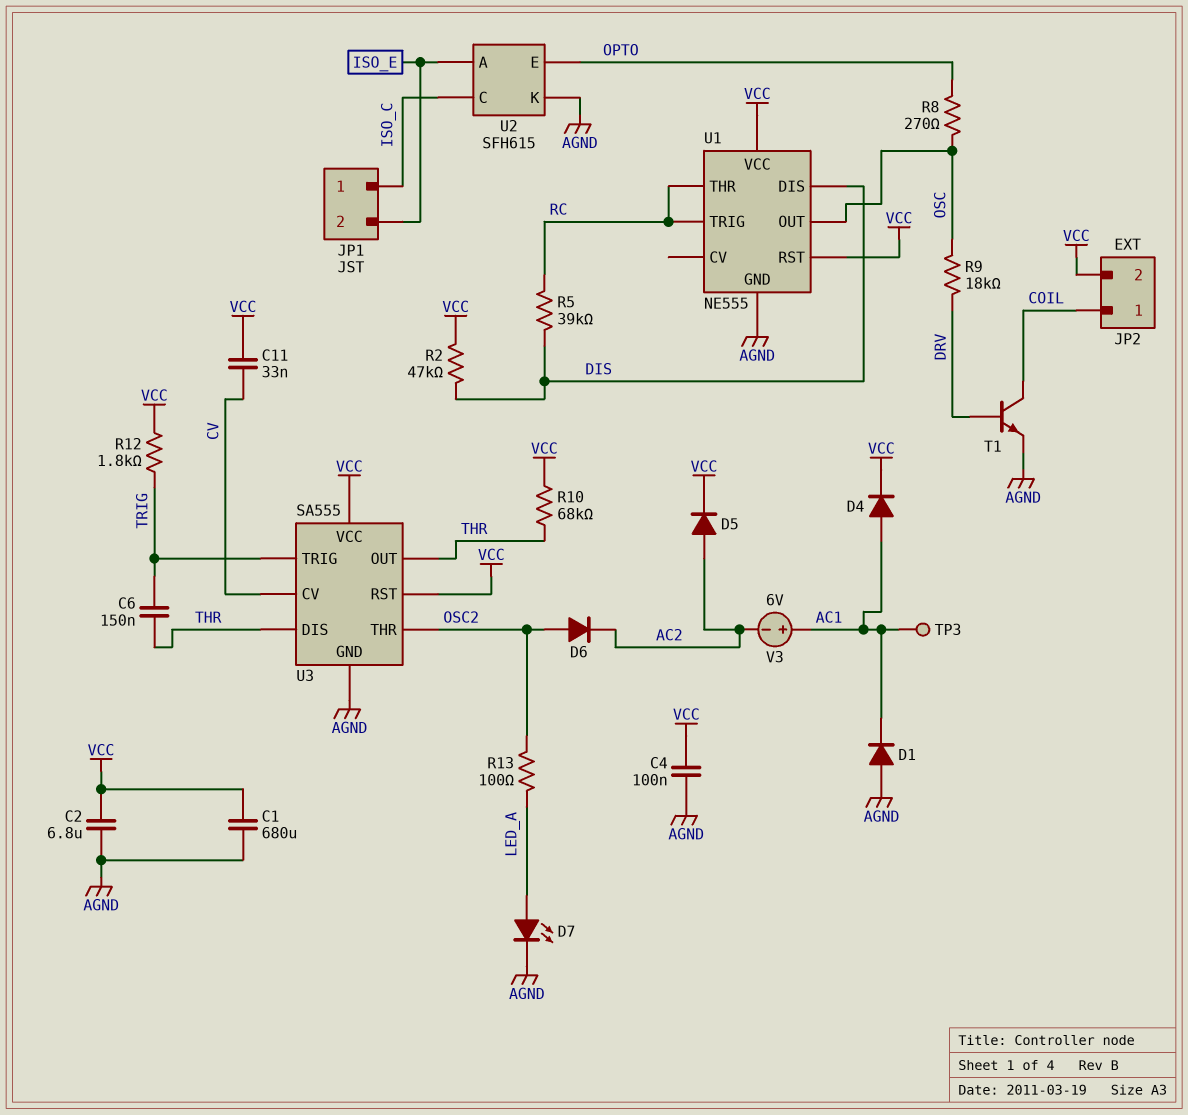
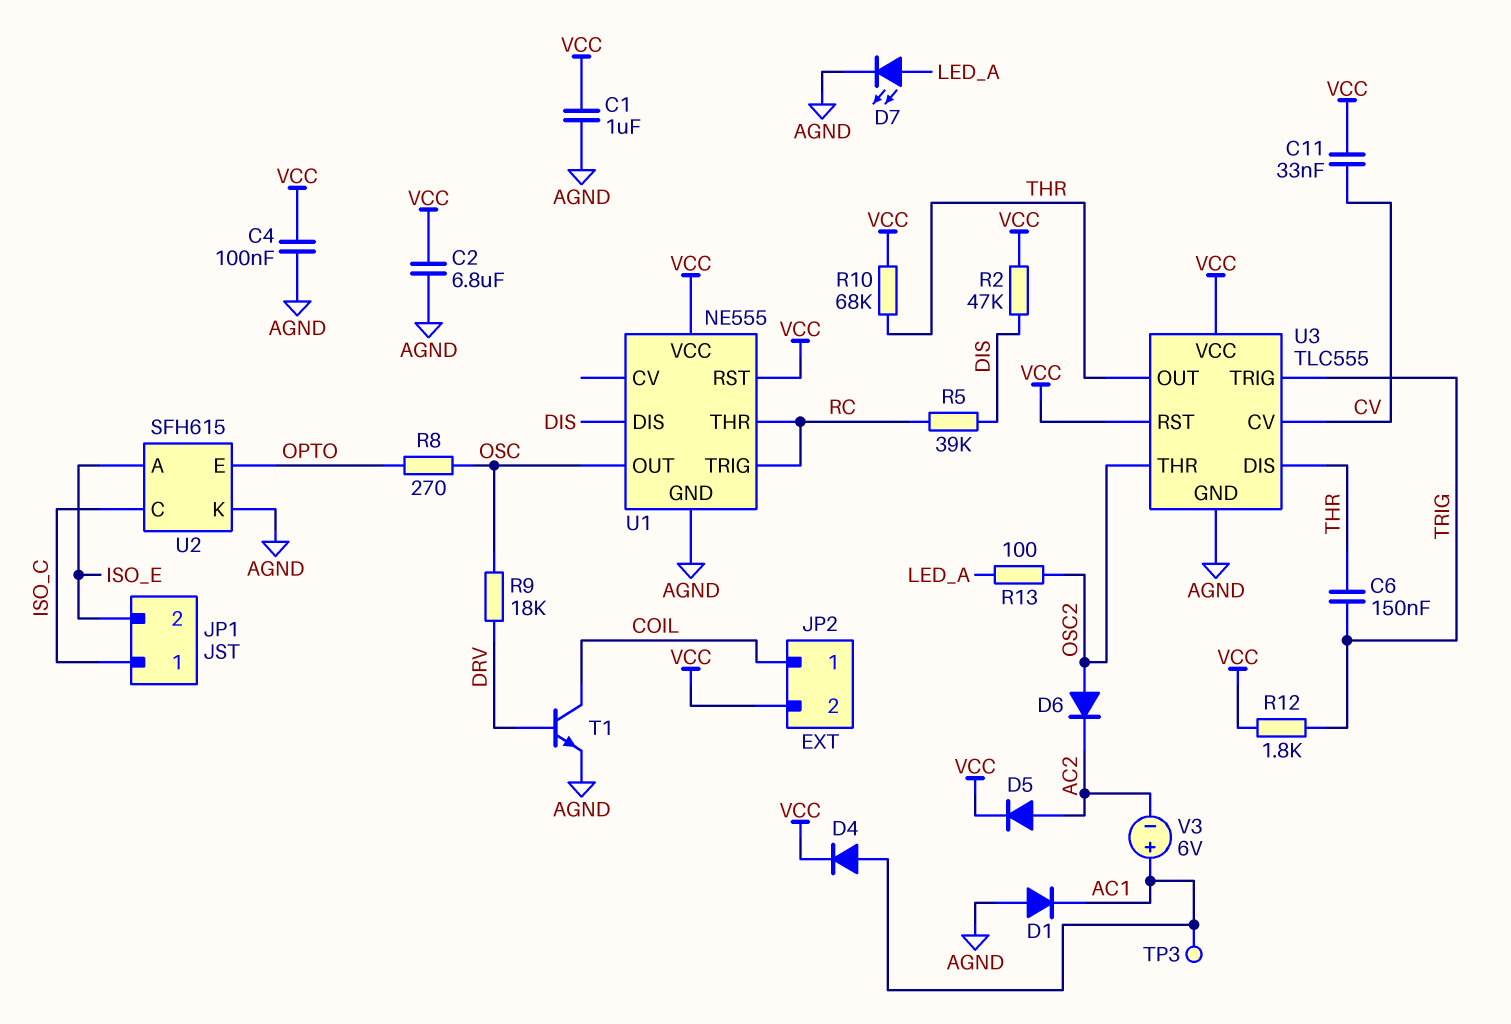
C1: 680uF (AGND, VCC) -> 1uF (AGND, VCC)
U3: SA555 -> TLC555

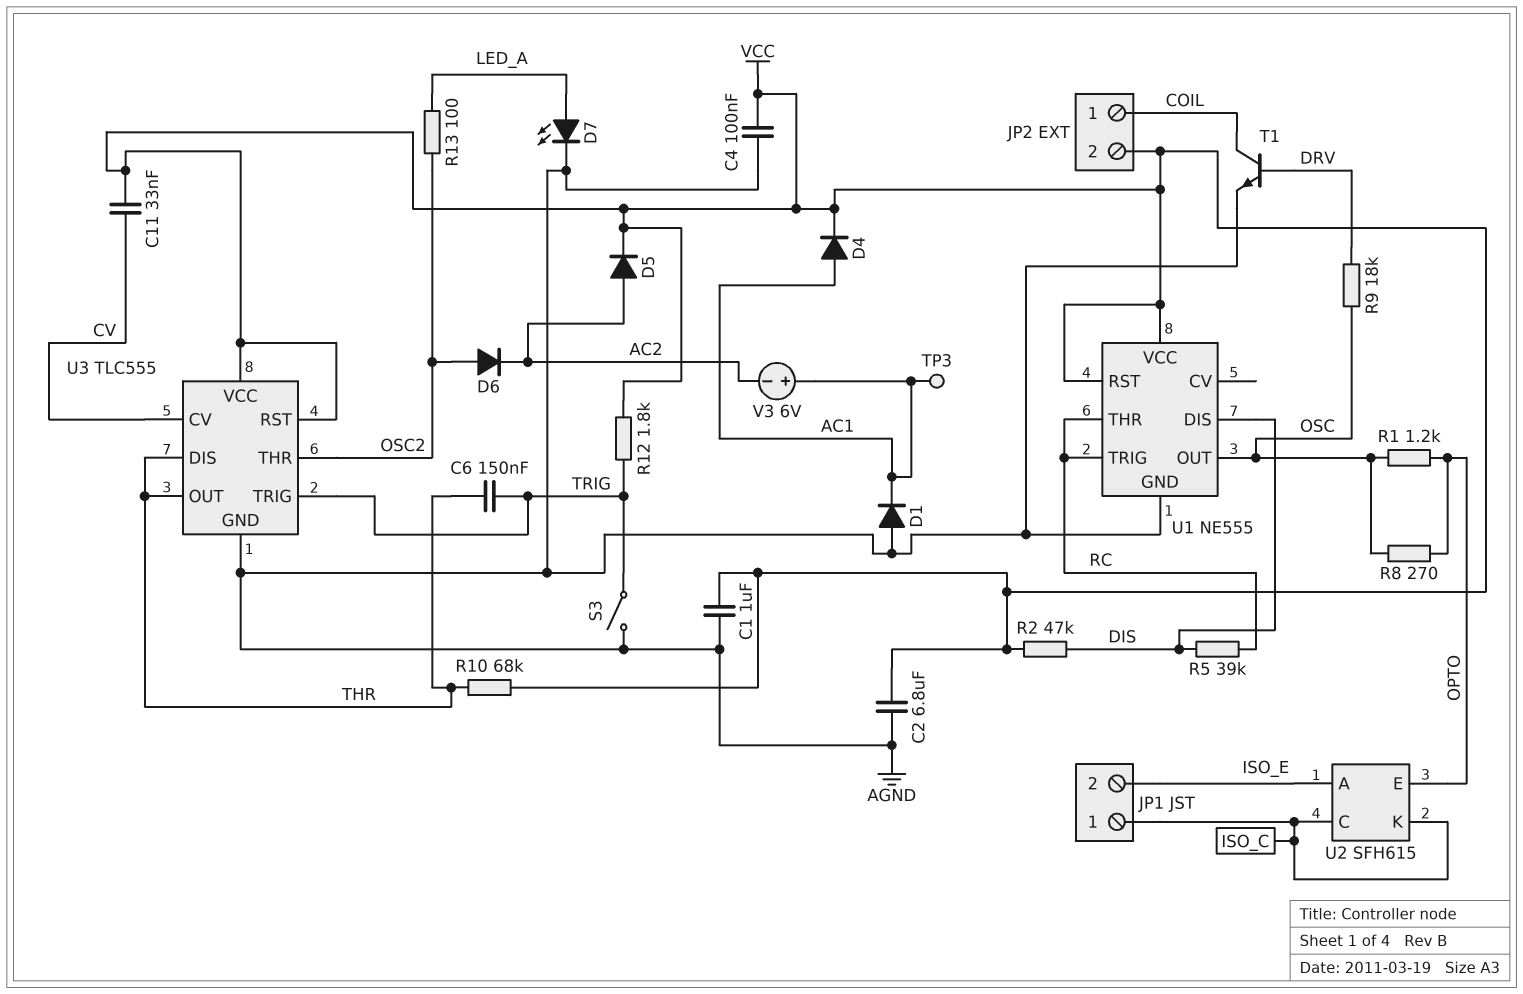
R1: none -> 1.2k (OPTO, OSC)
S3: none -> switch (AGND, TRIG)
U2 pin K: AGND -> ISO_C

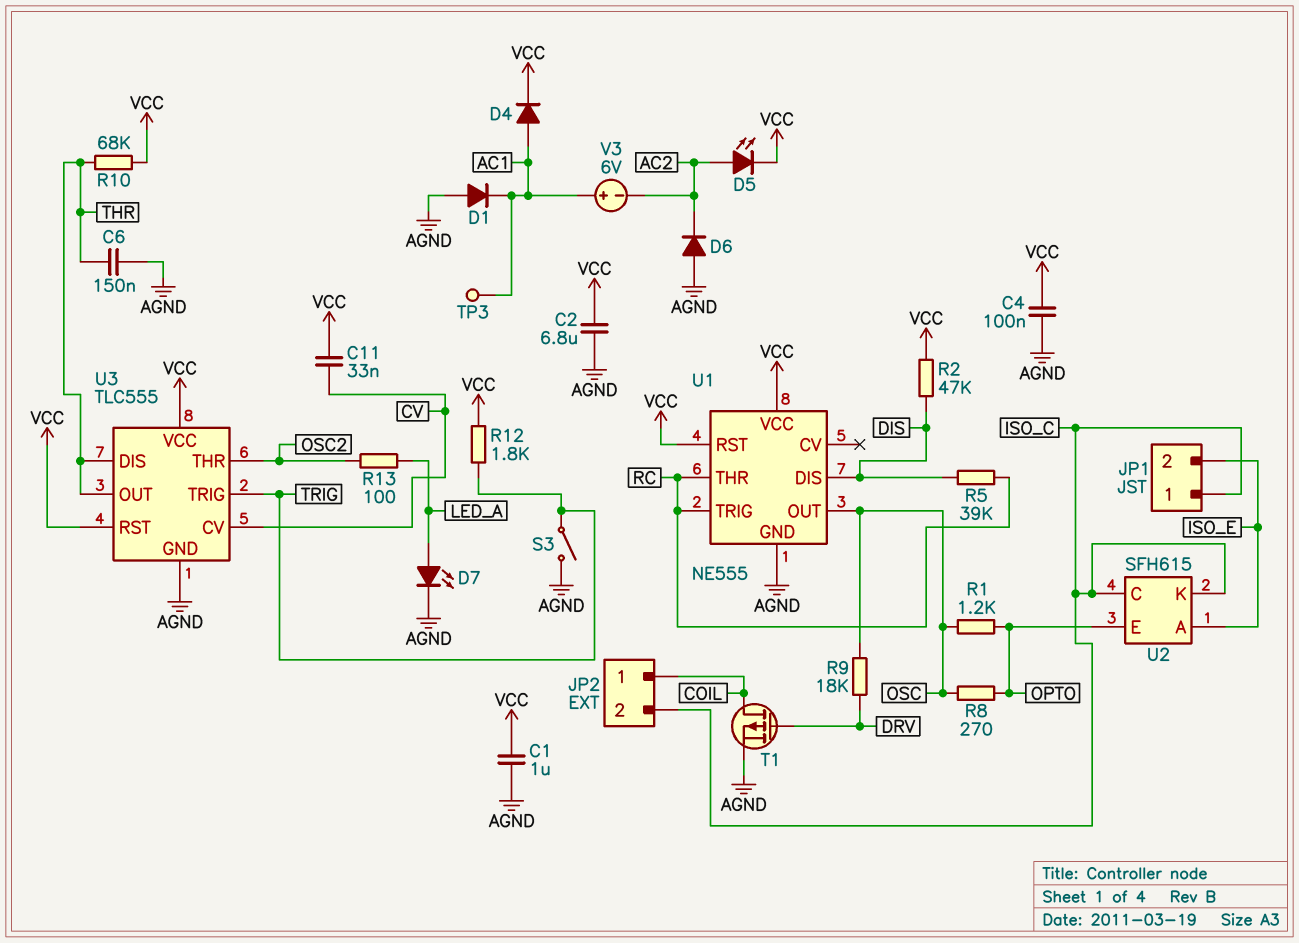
C6: 150nF (THR, TRIG) -> 150nF (AGND, THR)
D5: diode (A AC2, K VCC) -> LED (A AC2, K VCC)
D6: diode (A OSC2, K AC2) -> diode (A AGND, K AC2)
JP2 pin 2: VCC -> ISO_C
T1: NPN (B DRV, C COIL, E AGND) -> PMOS (G DRV, D COIL, S AGND)

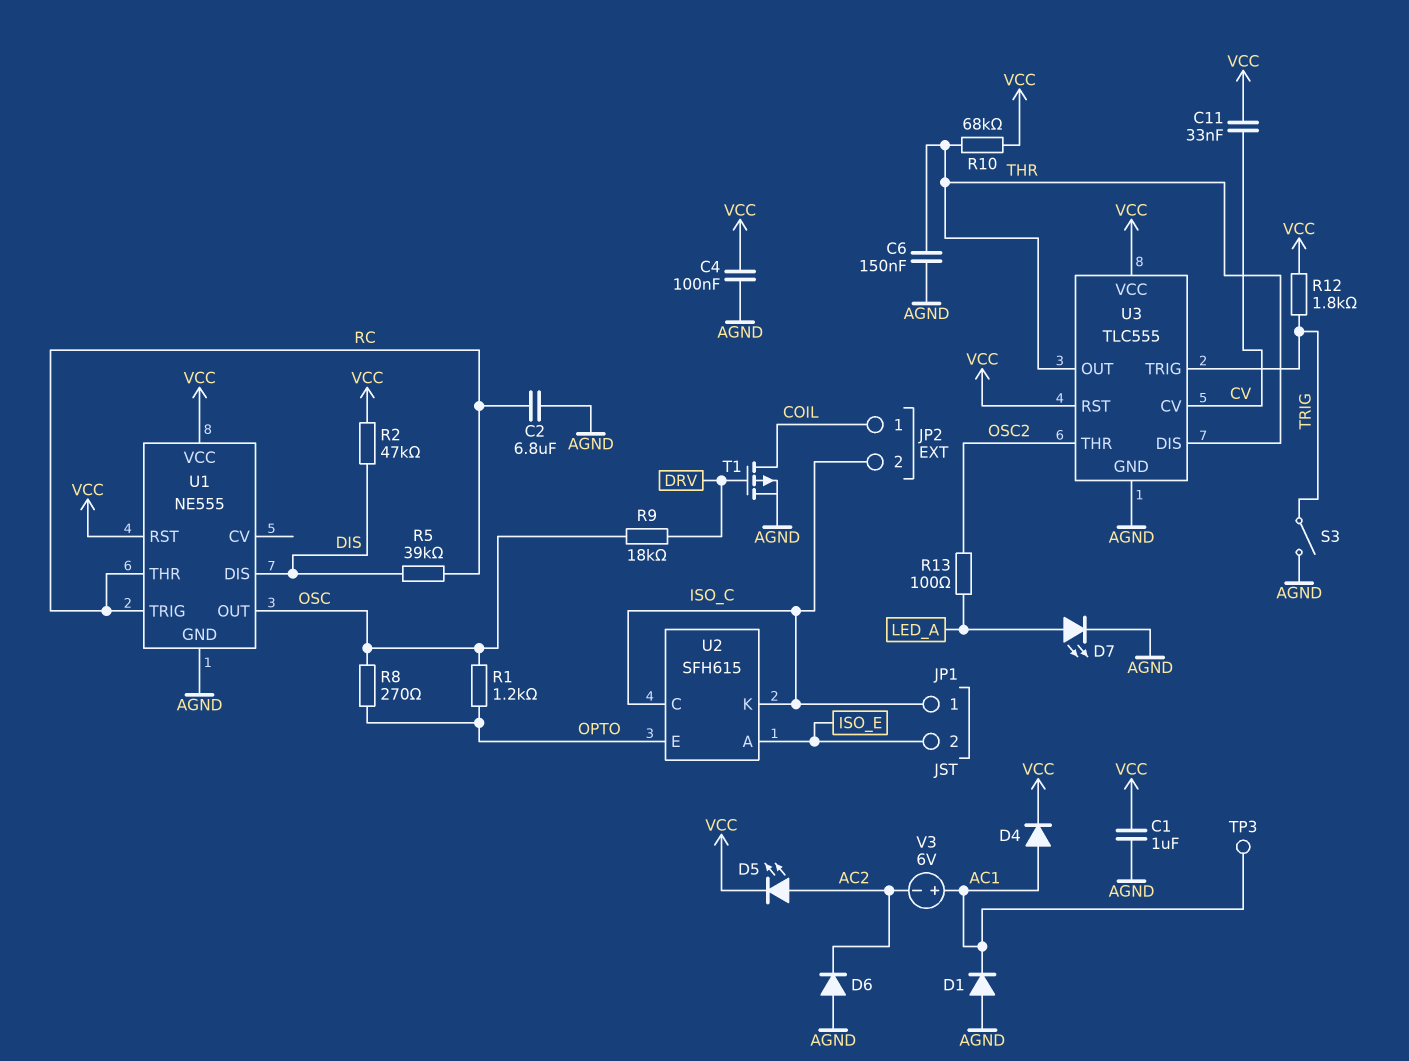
C2: 6.8uF (AGND, VCC) -> 6.8uF (AGND, RC)

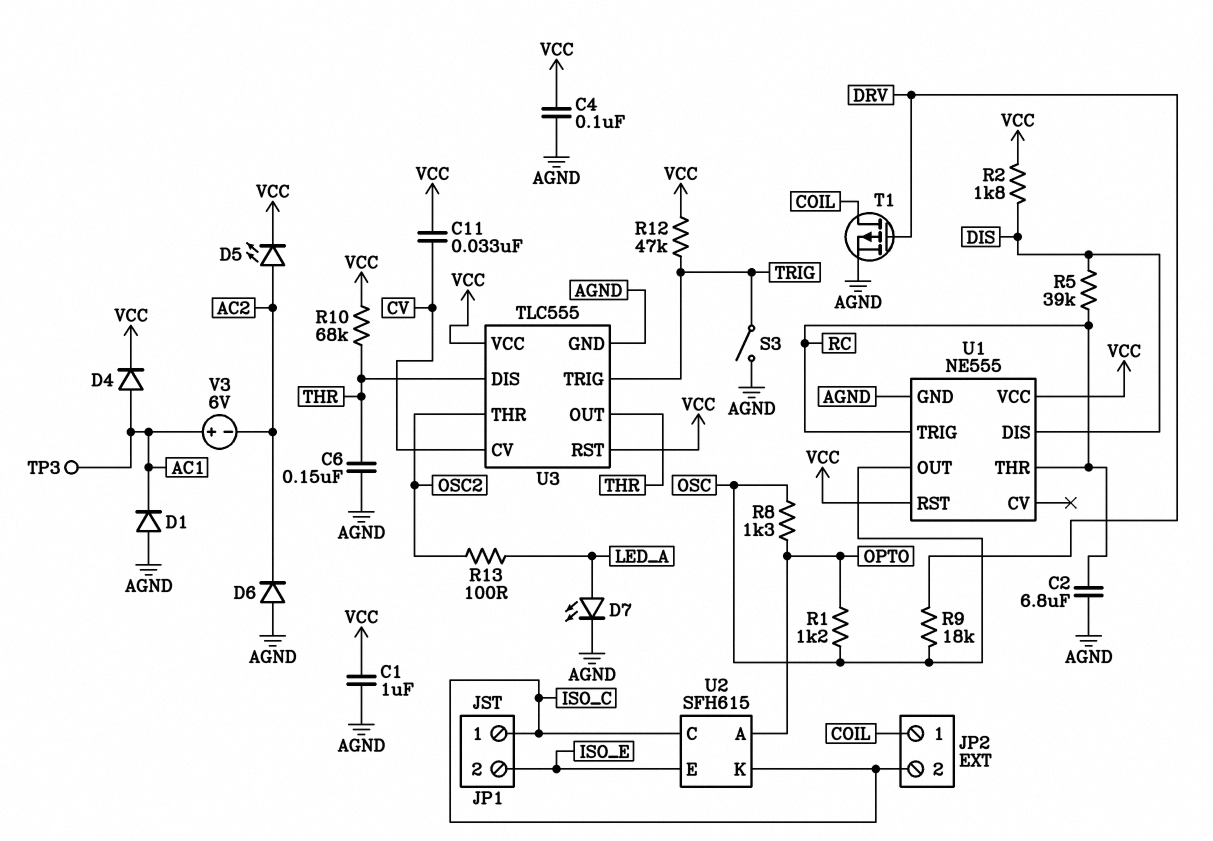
R2: 47k (DIS, VCC) -> 1.8k (DIS, VCC)
R8: 270 (OPTO, OSC) -> 1.3k (OPTO, OSC)
R12: 1.8k (TRIG, VCC) -> 47k (TRIG, VCC)
U2 pin A: ISO_E -> OPTO
U2 pin E: OPTO -> ISO_E

